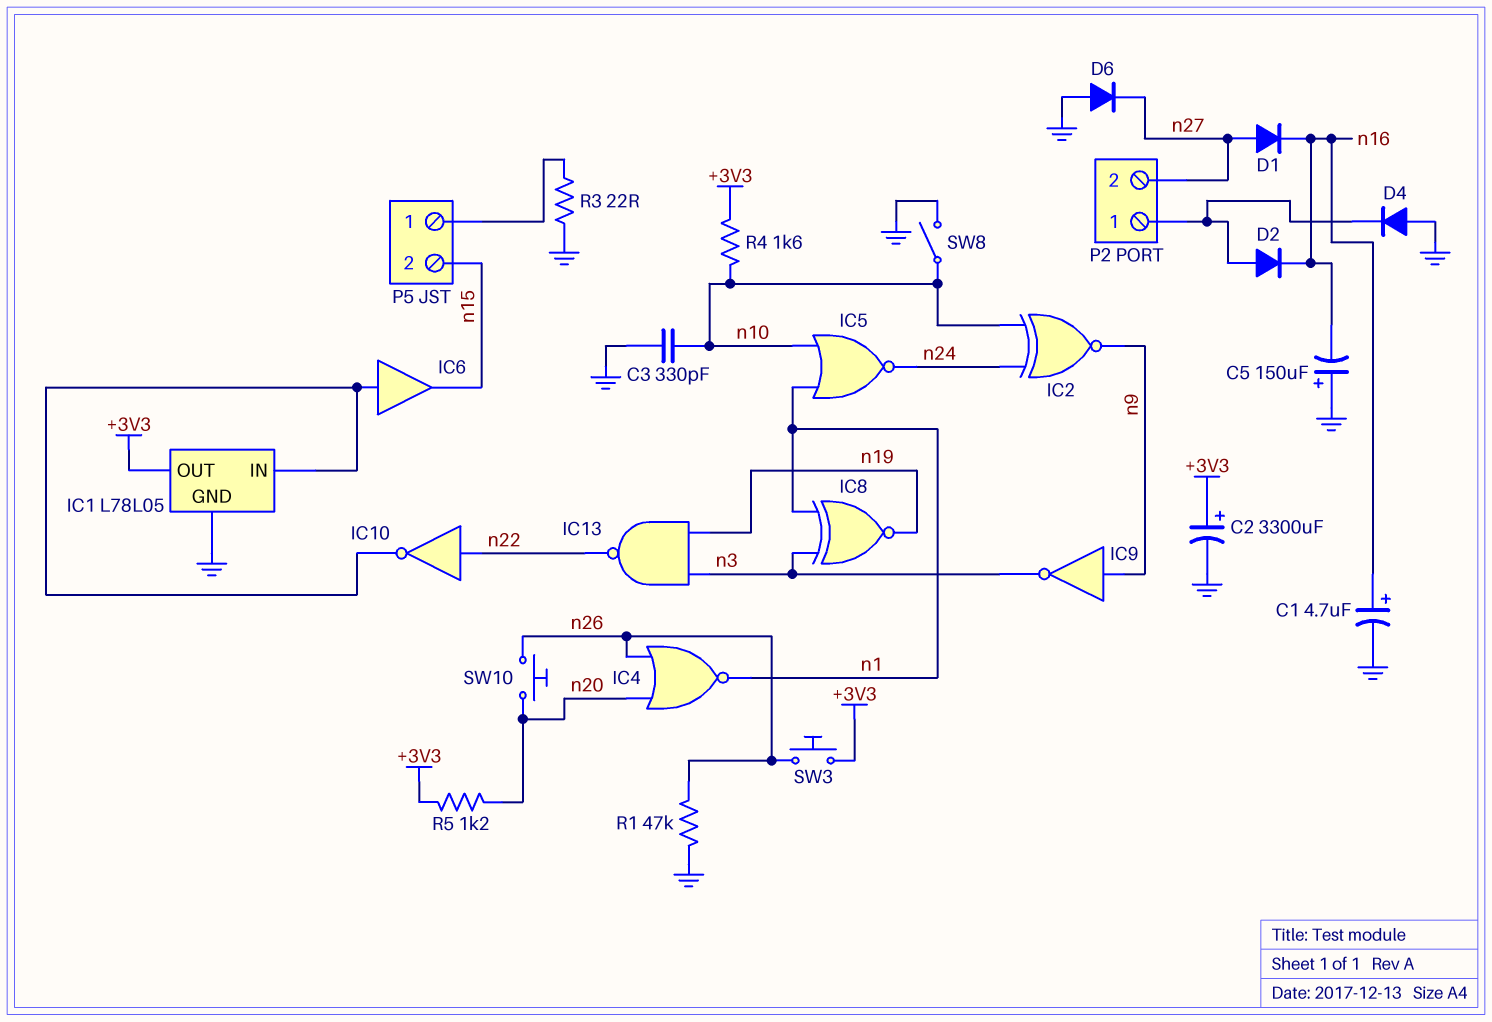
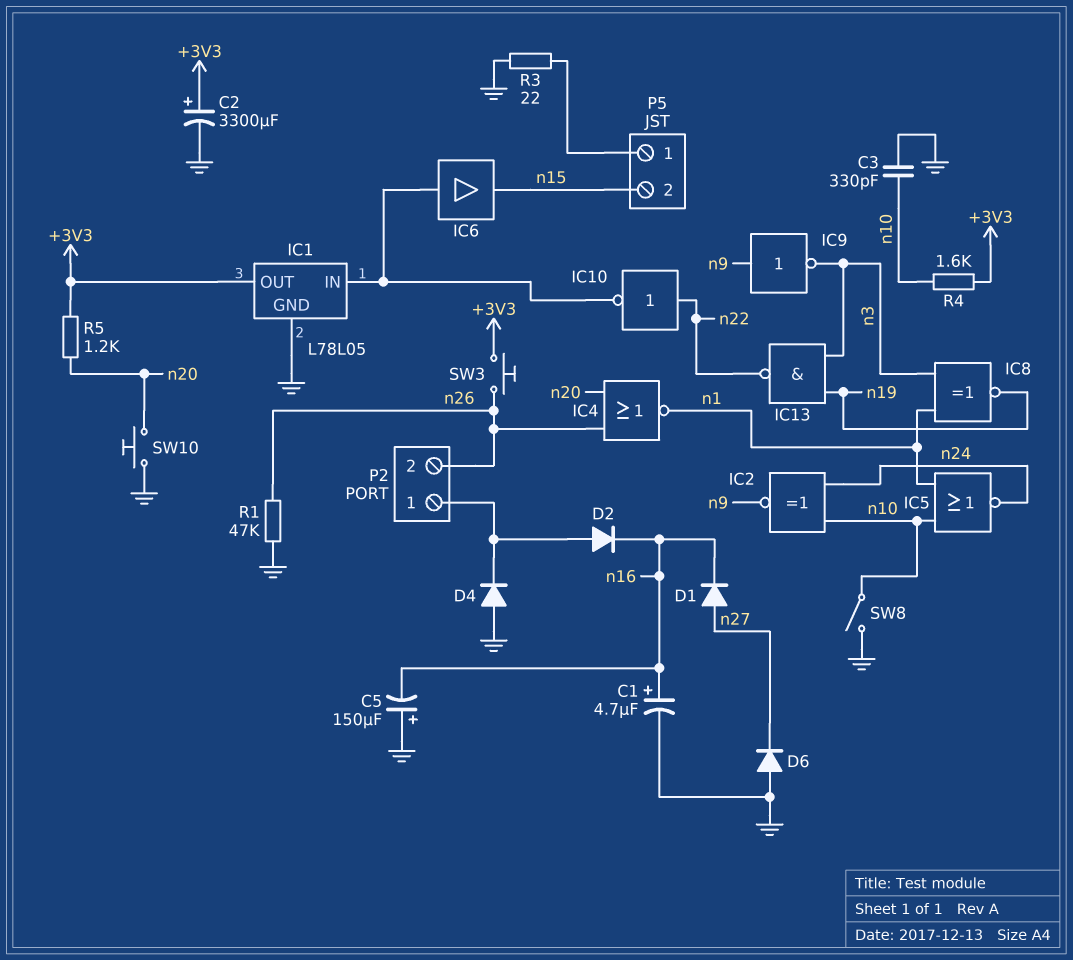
P2 pin 2: n27 -> n26
SW10: button (n20, n26) -> button (GND, n20)

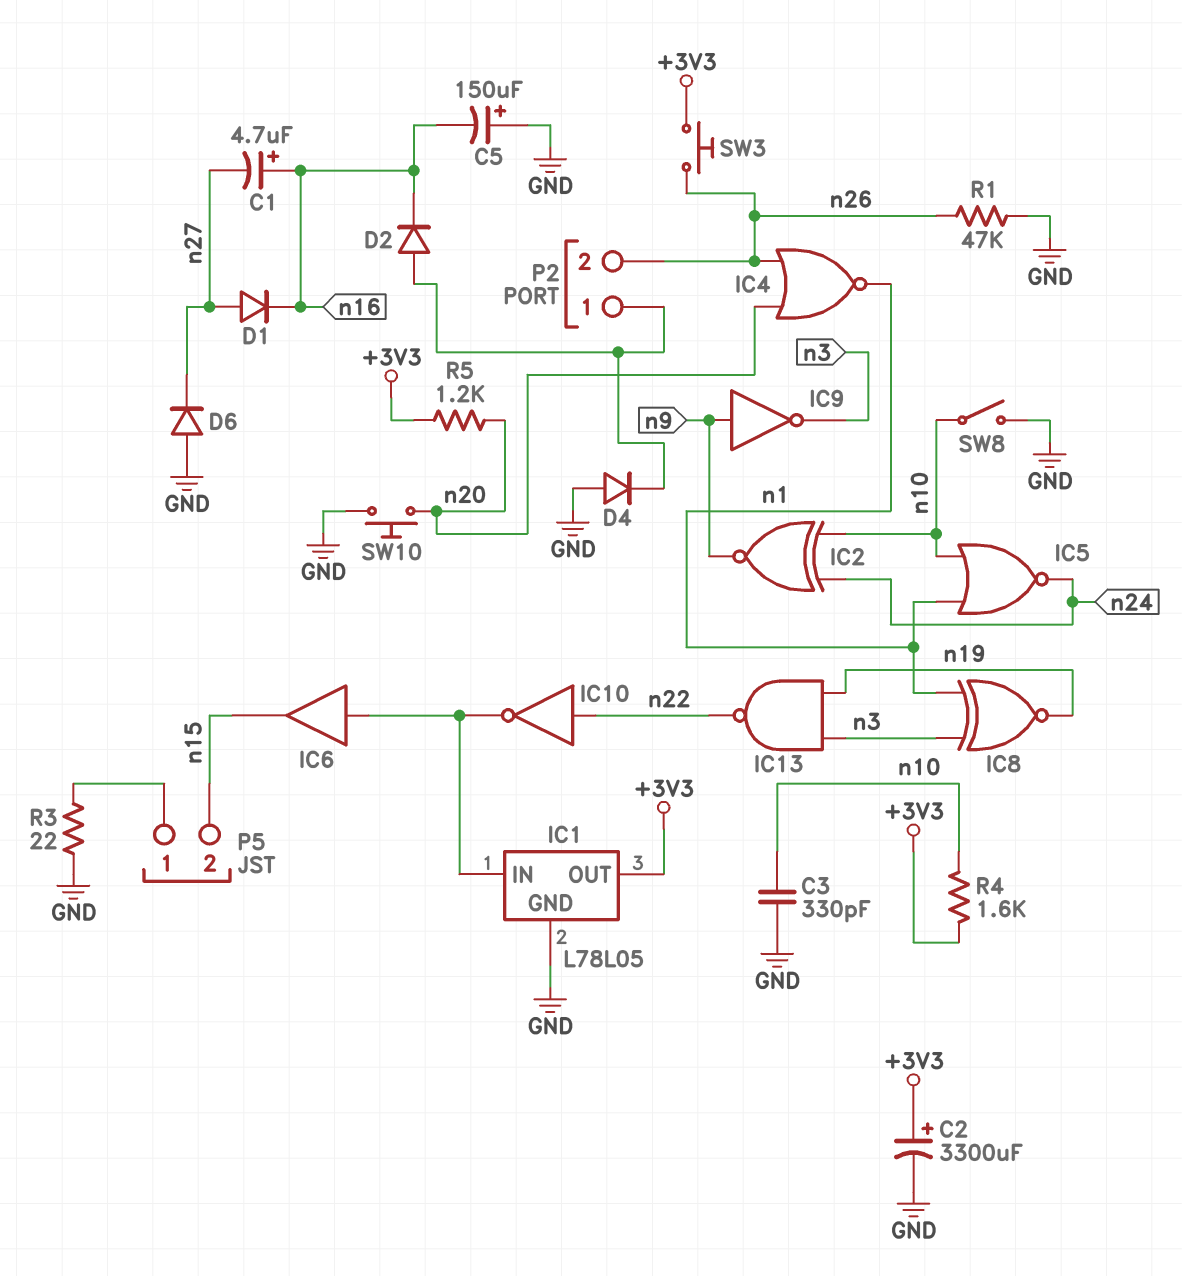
C1: 4.7uF (plus n16, minus GND) -> 4.7uF (plus n16, minus n27)

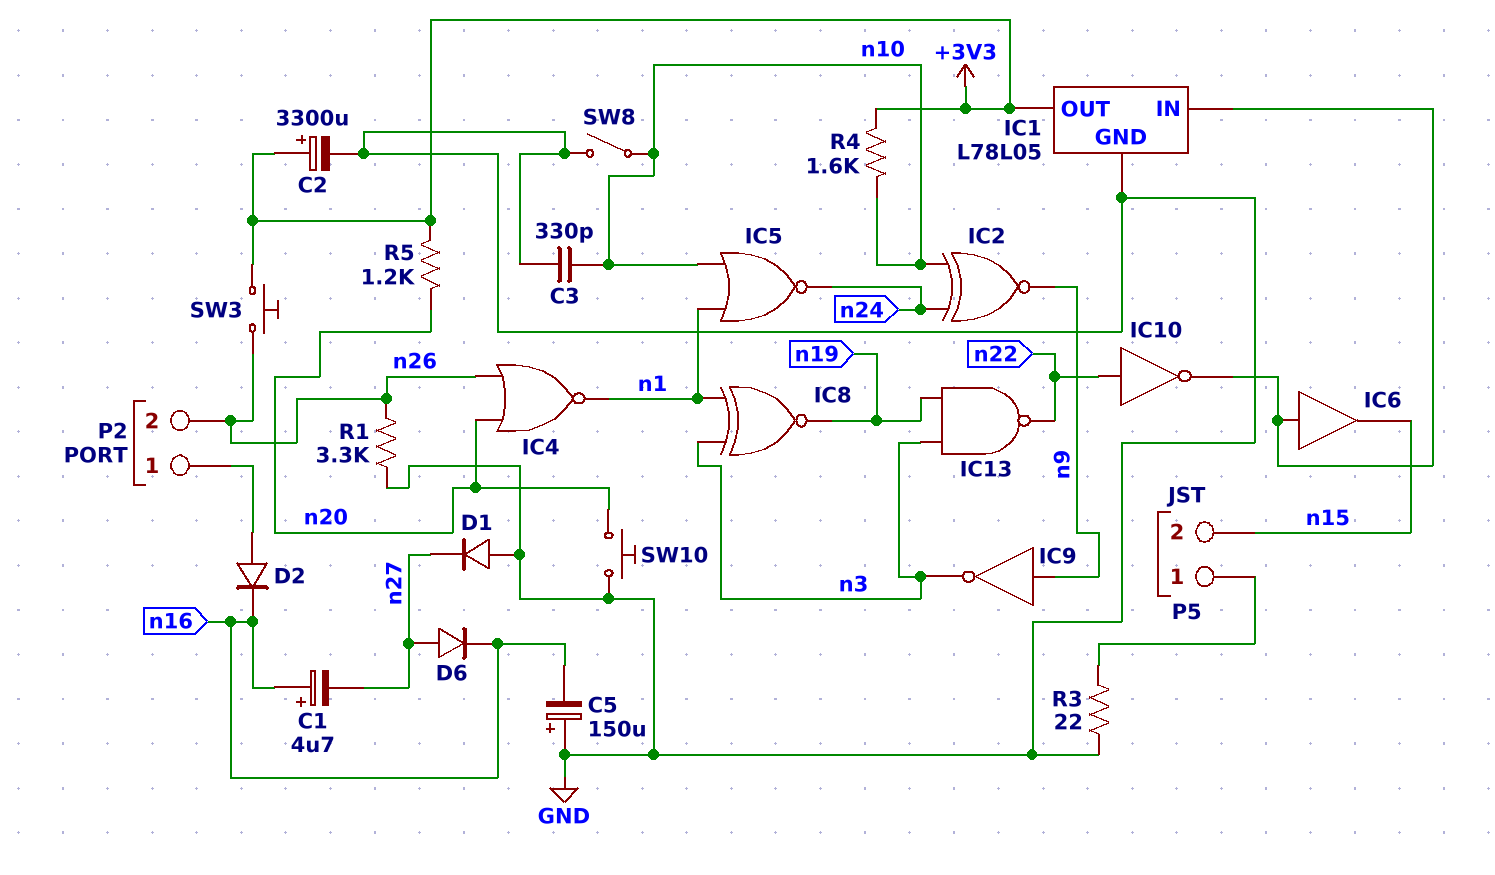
D1: diode (A n27, K n16) -> diode (A GND, K n27)
D4: diode (A GND, K P2/1) -> none
D6: diode (A GND, K n27) -> diode (A n27, K n16)
R1: 47k (GND, n26) -> 3.3k (GND, n26)

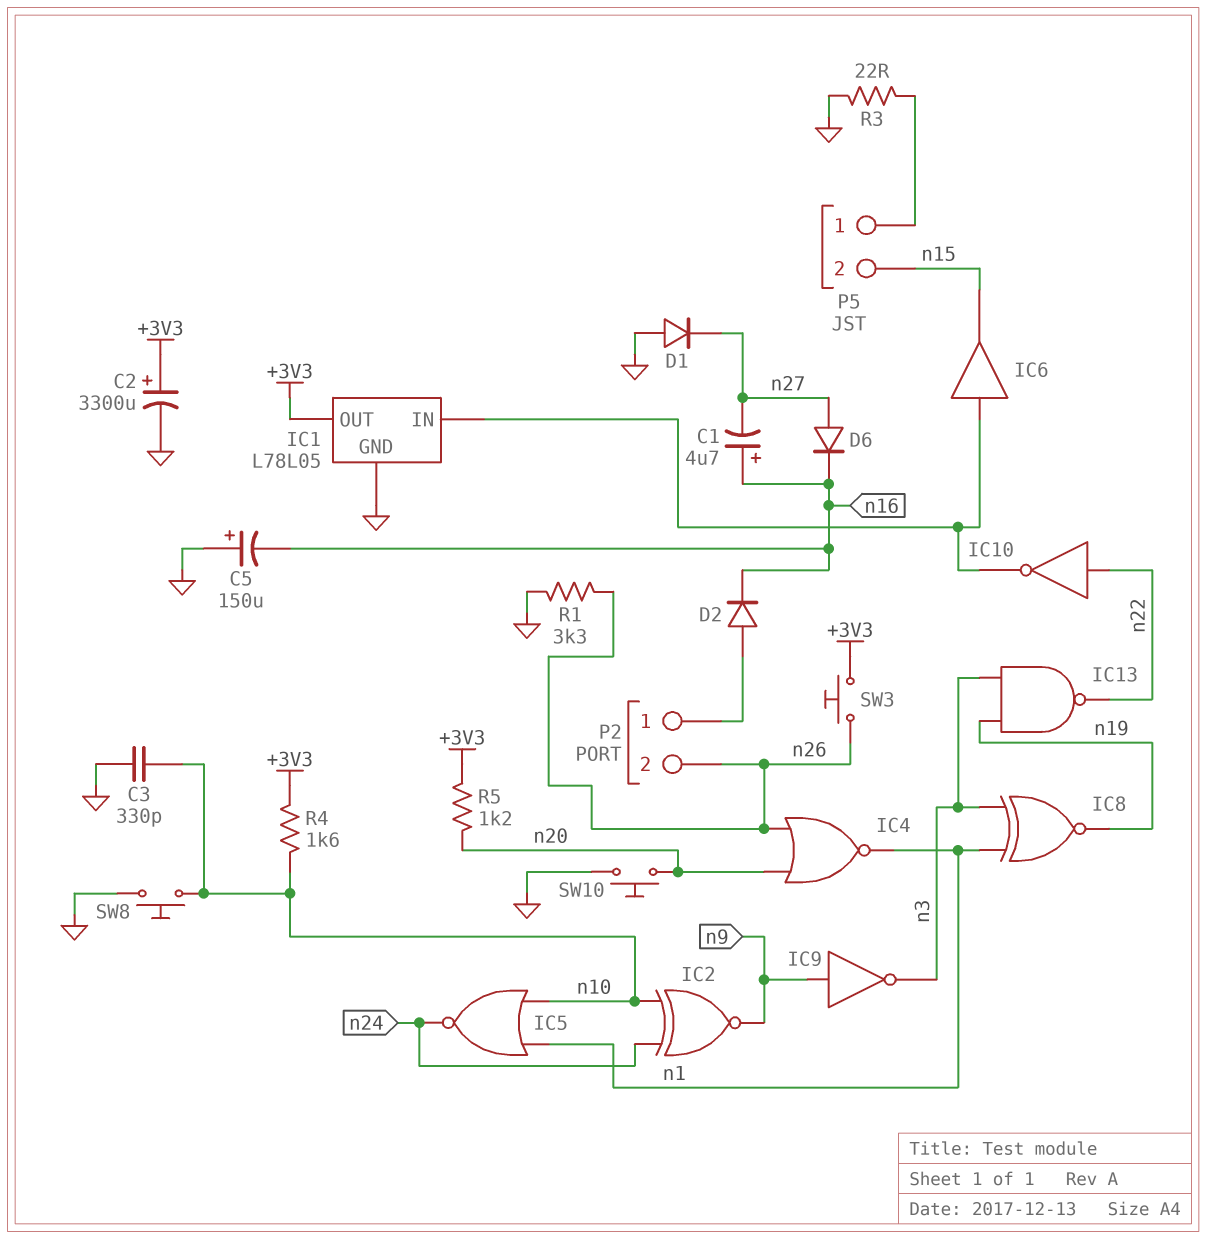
SW8: switch (GND, n10) -> button (GND, n10)

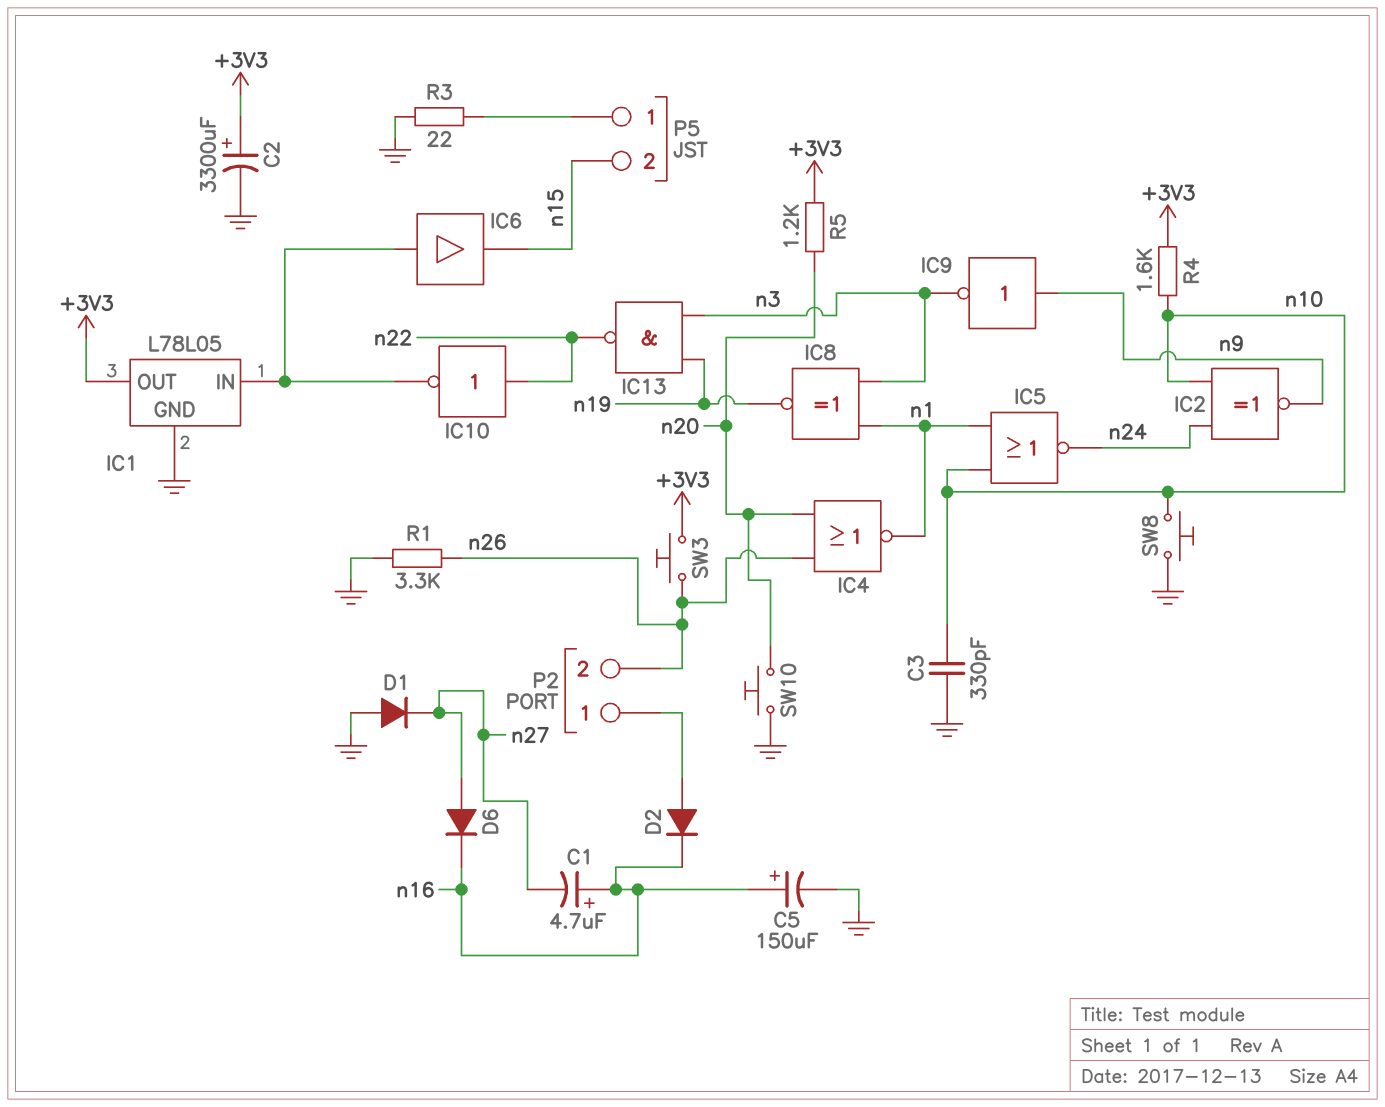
C5: 150uF (plus GND, minus n16) -> 150uF (plus n16, minus GND)

